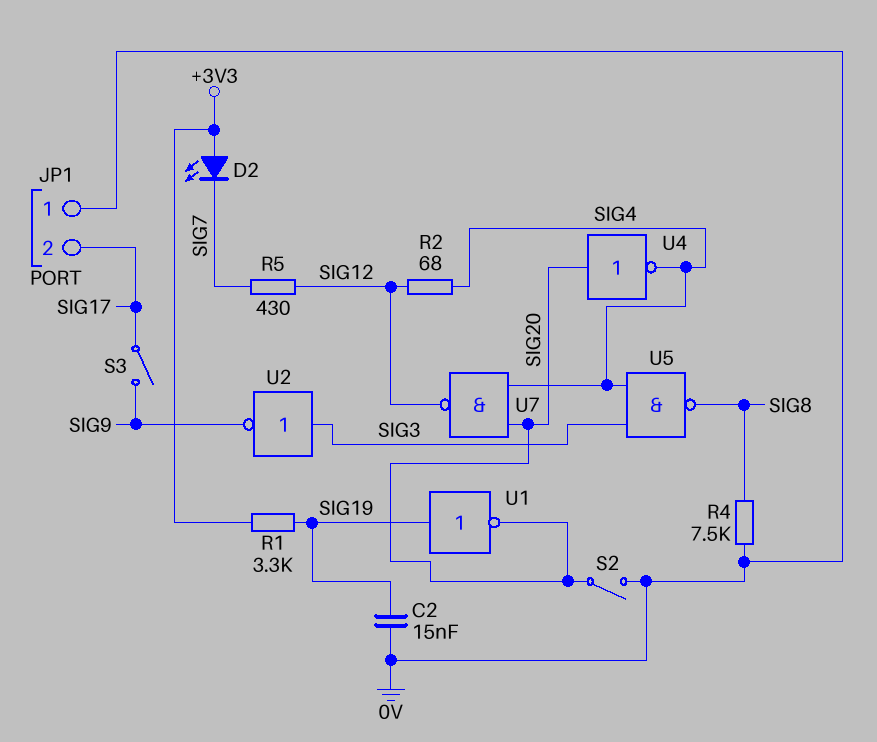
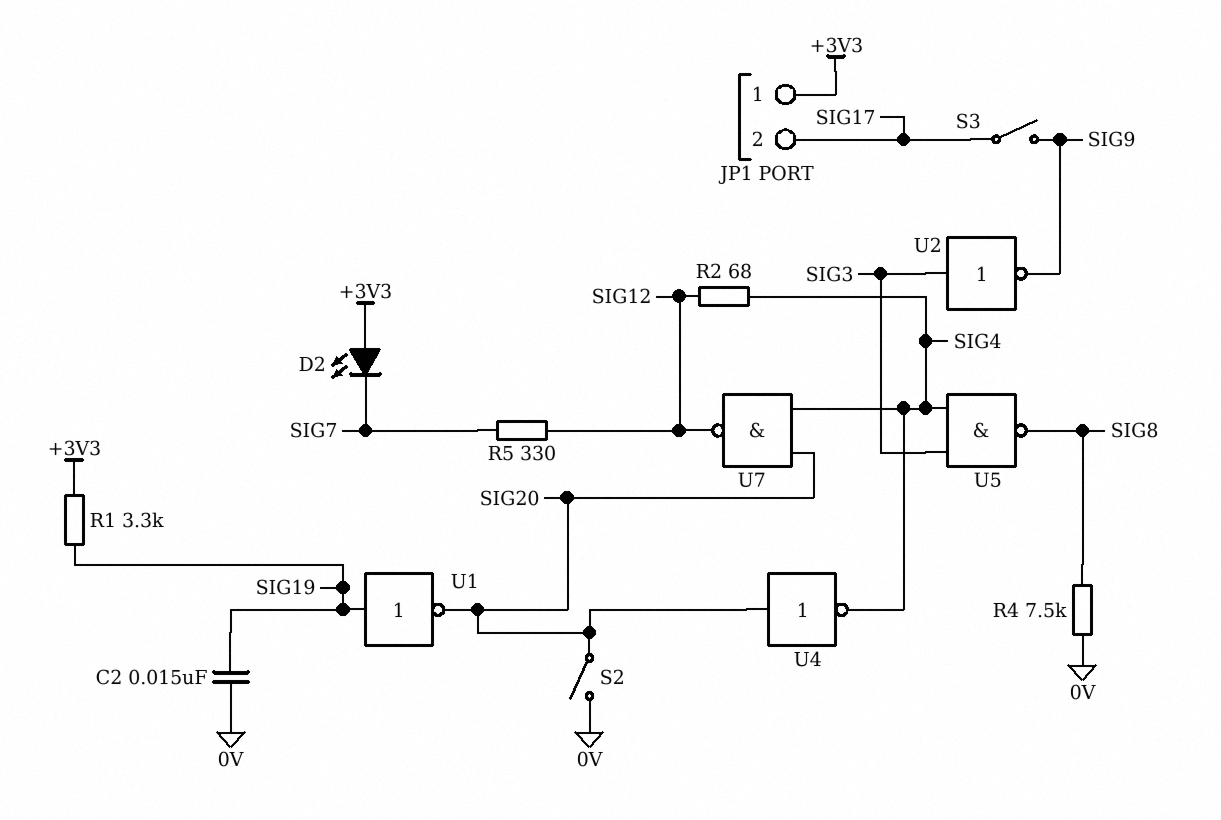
JP1 pin 1: 0V -> +3V3
R5: 430 (SIG7, SIG12) -> 330 (SIG7, SIG12)

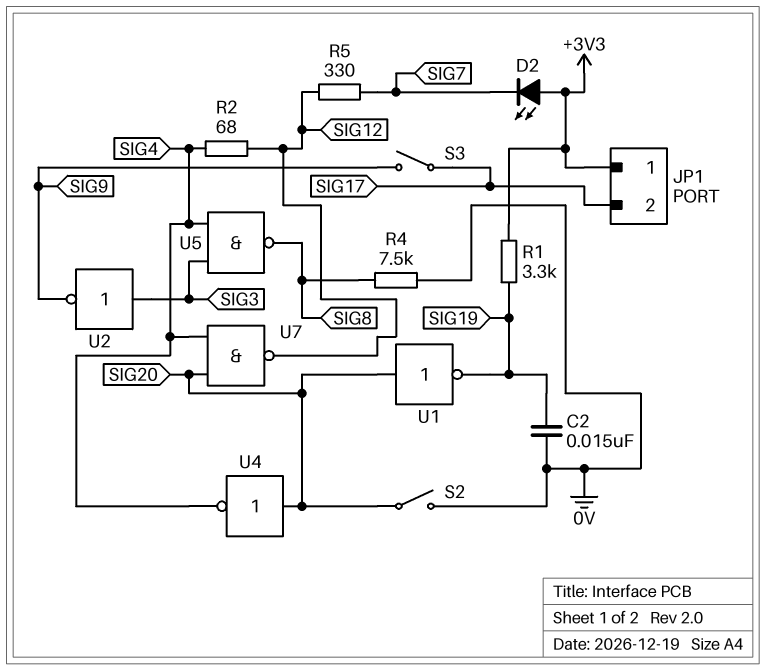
U1: NOT (in SIG19, out SIG20) -> NOT (in SIG20, out SIG19)

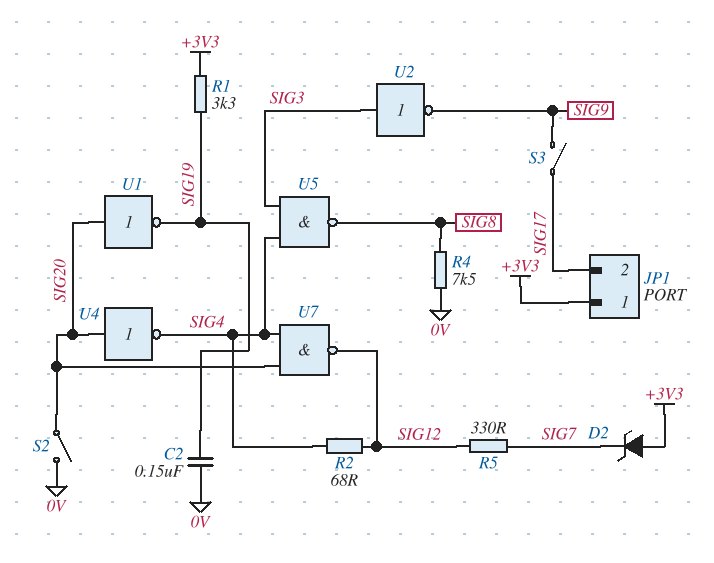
C2: 15nF (0V, SIG19) -> 150nF (0V, SIG19)
D2: LED (A +3V3, K SIG7) -> zener (A +3V3, K SIG7)

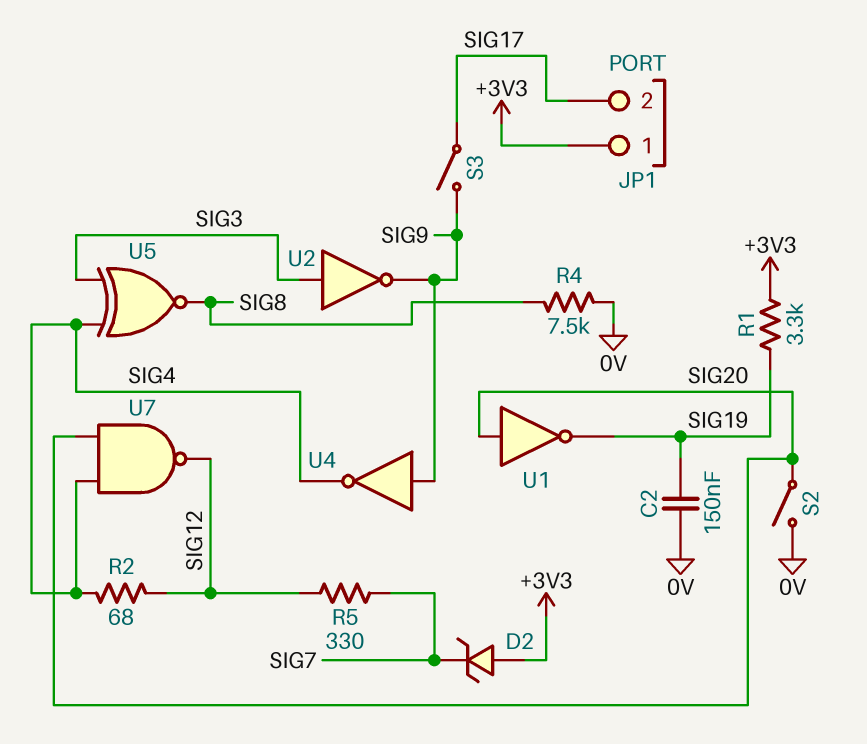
U4: NOT (in SIG20, out SIG4) -> NOT (in SIG9, out SIG4)
U5: NAND (in SIG3, in SIG4, out SIG8) -> XNOR (in SIG3, in SIG4, out SIG8)

